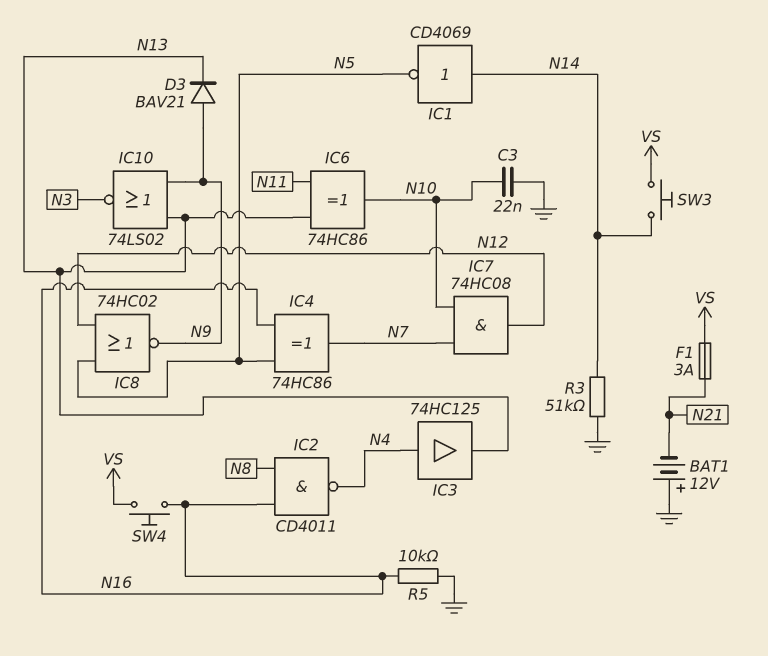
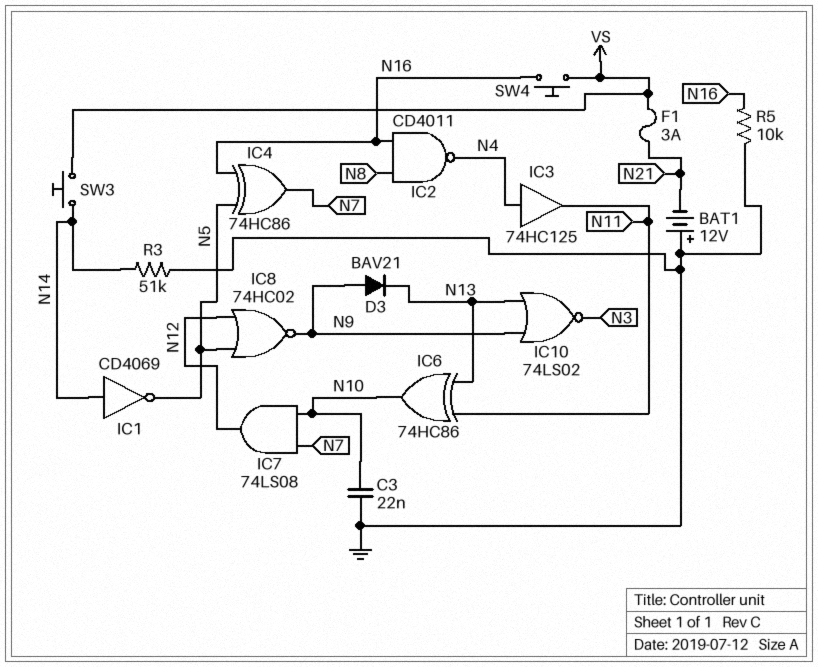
IC3: buffer 74HC125 (in N4, out N13) -> buffer 74HC125 (in N4, out N11)
IC7: AND 74HC08 (in N7, in N10, out N12) -> AND 74LS08 (in N7, in N10, out N12)

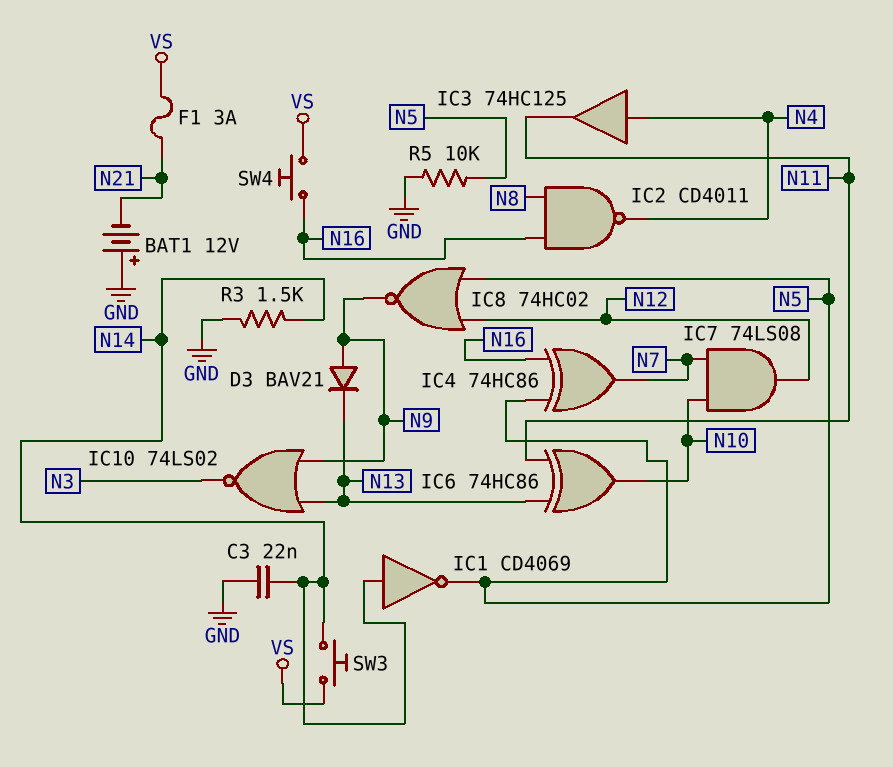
C3: 22nF (GND, N10) -> 22nF (GND, N14)
R3: 51k (GND, N14) -> 1.5k (GND, N14)
R5: 10k (GND, N16) -> 10k (GND, N5)

